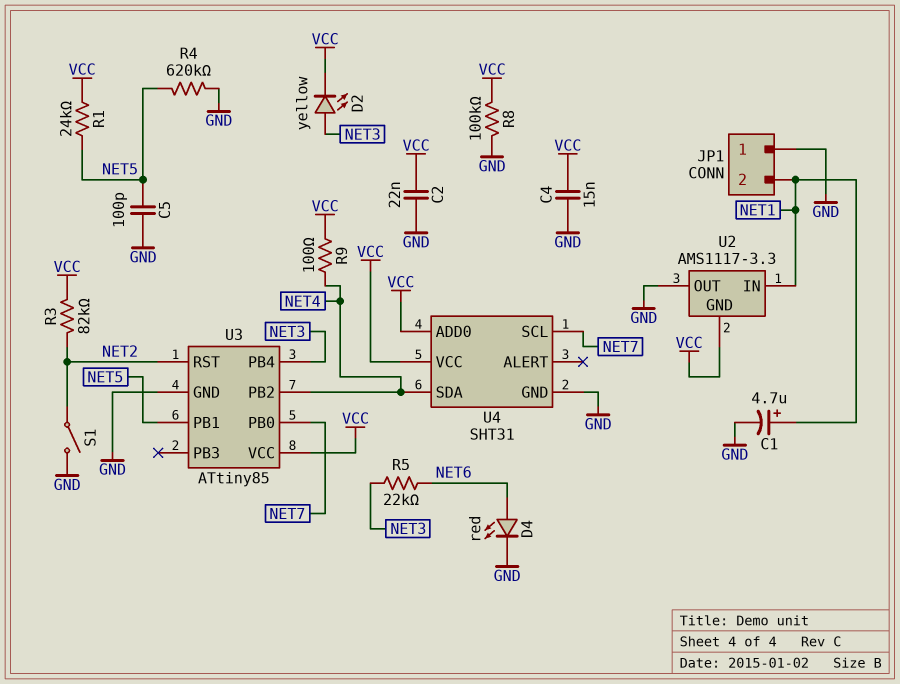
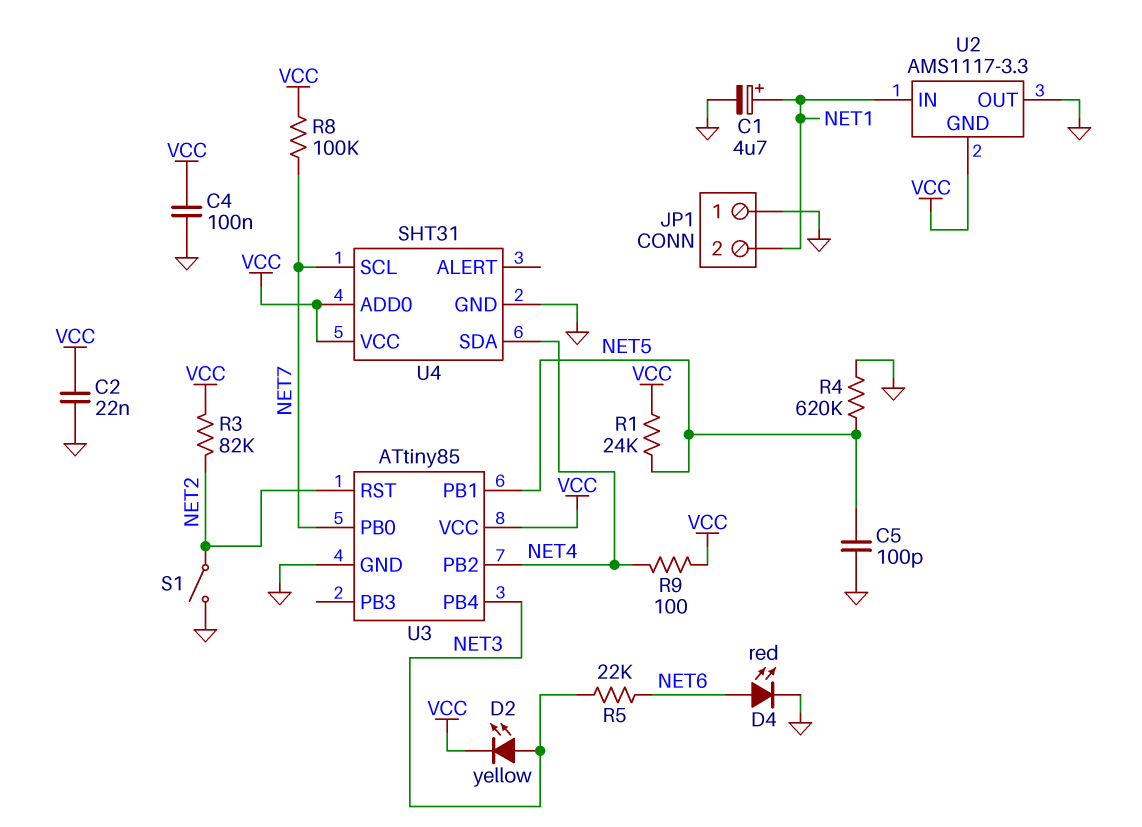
C4: 15nF (GND, VCC) -> 100nF (GND, VCC)
R8: 100k (GND, VCC) -> 100k (NET7, VCC)

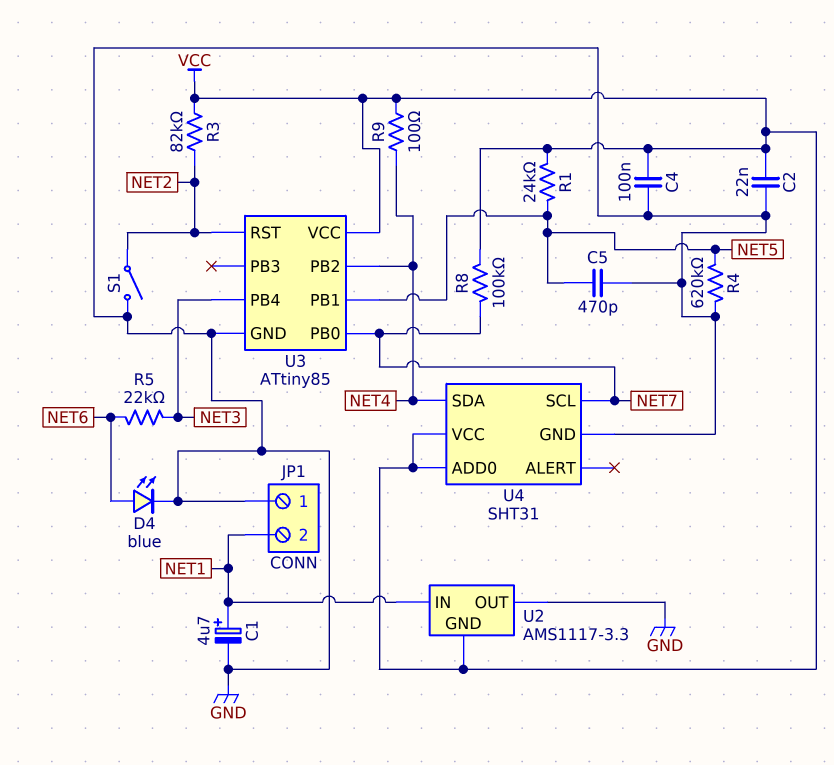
C5: 100pF (GND, NET5) -> 470pF (GND, NET5)
D2: LED yellow (A NET3, K VCC) -> none
D4: LED red (A NET6, K GND) -> LED blue (A NET6, K GND)

